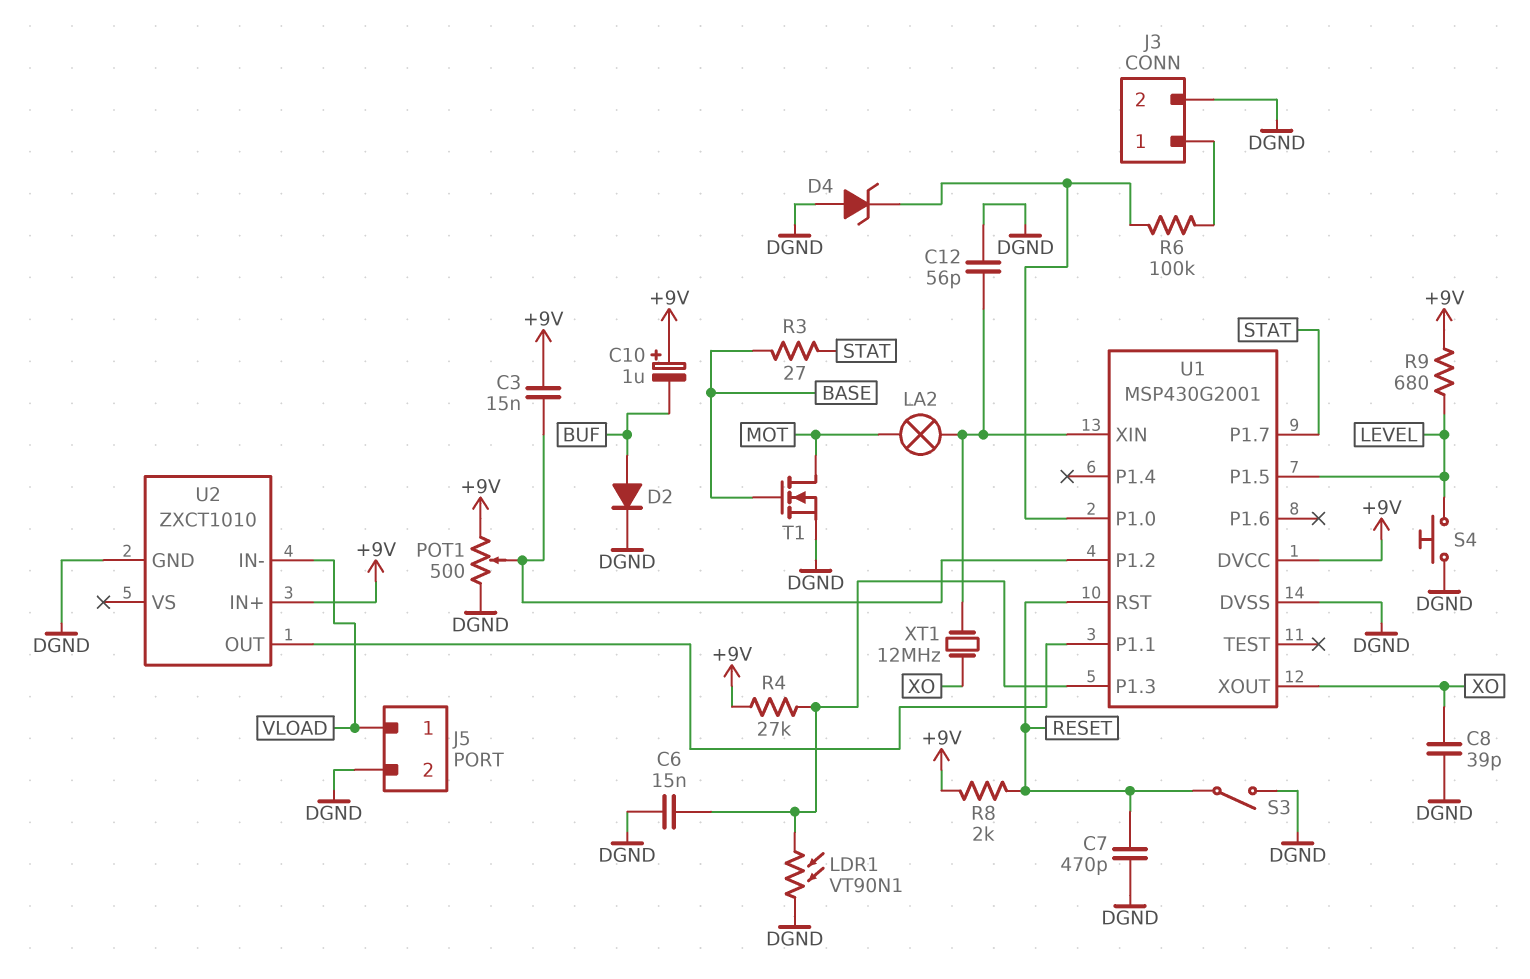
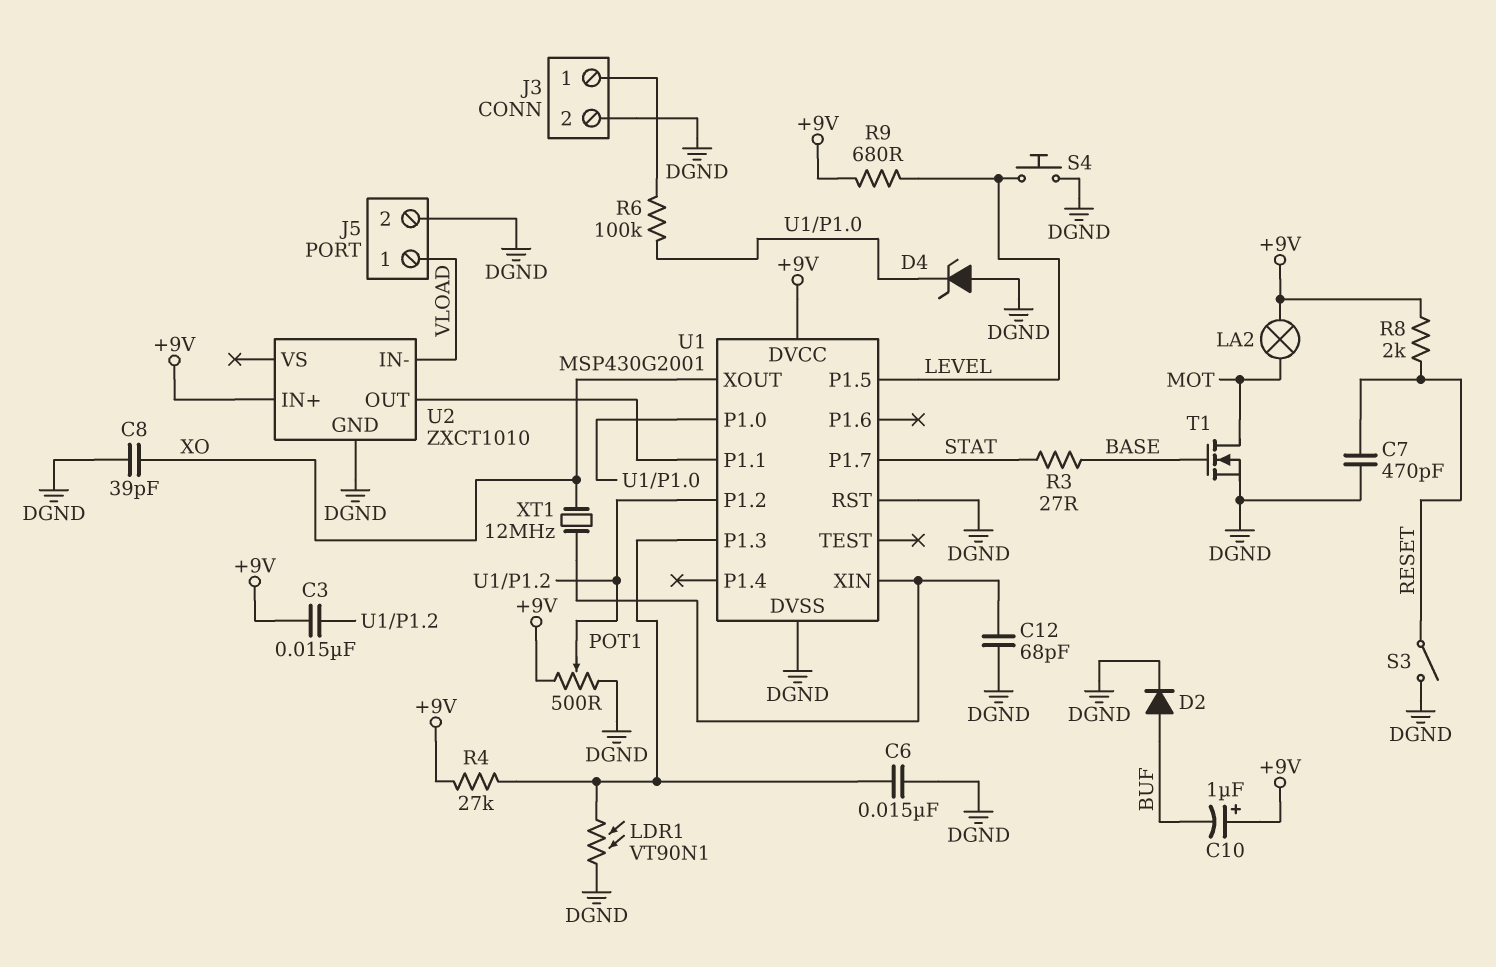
C12: 56pF (DGND, U1/XIN) -> 68pF (DGND, U1/XIN)
LA2: lamp (MOT, U1/XIN) -> lamp (+9V, MOT)
U1 pin RST: RESET -> DGND

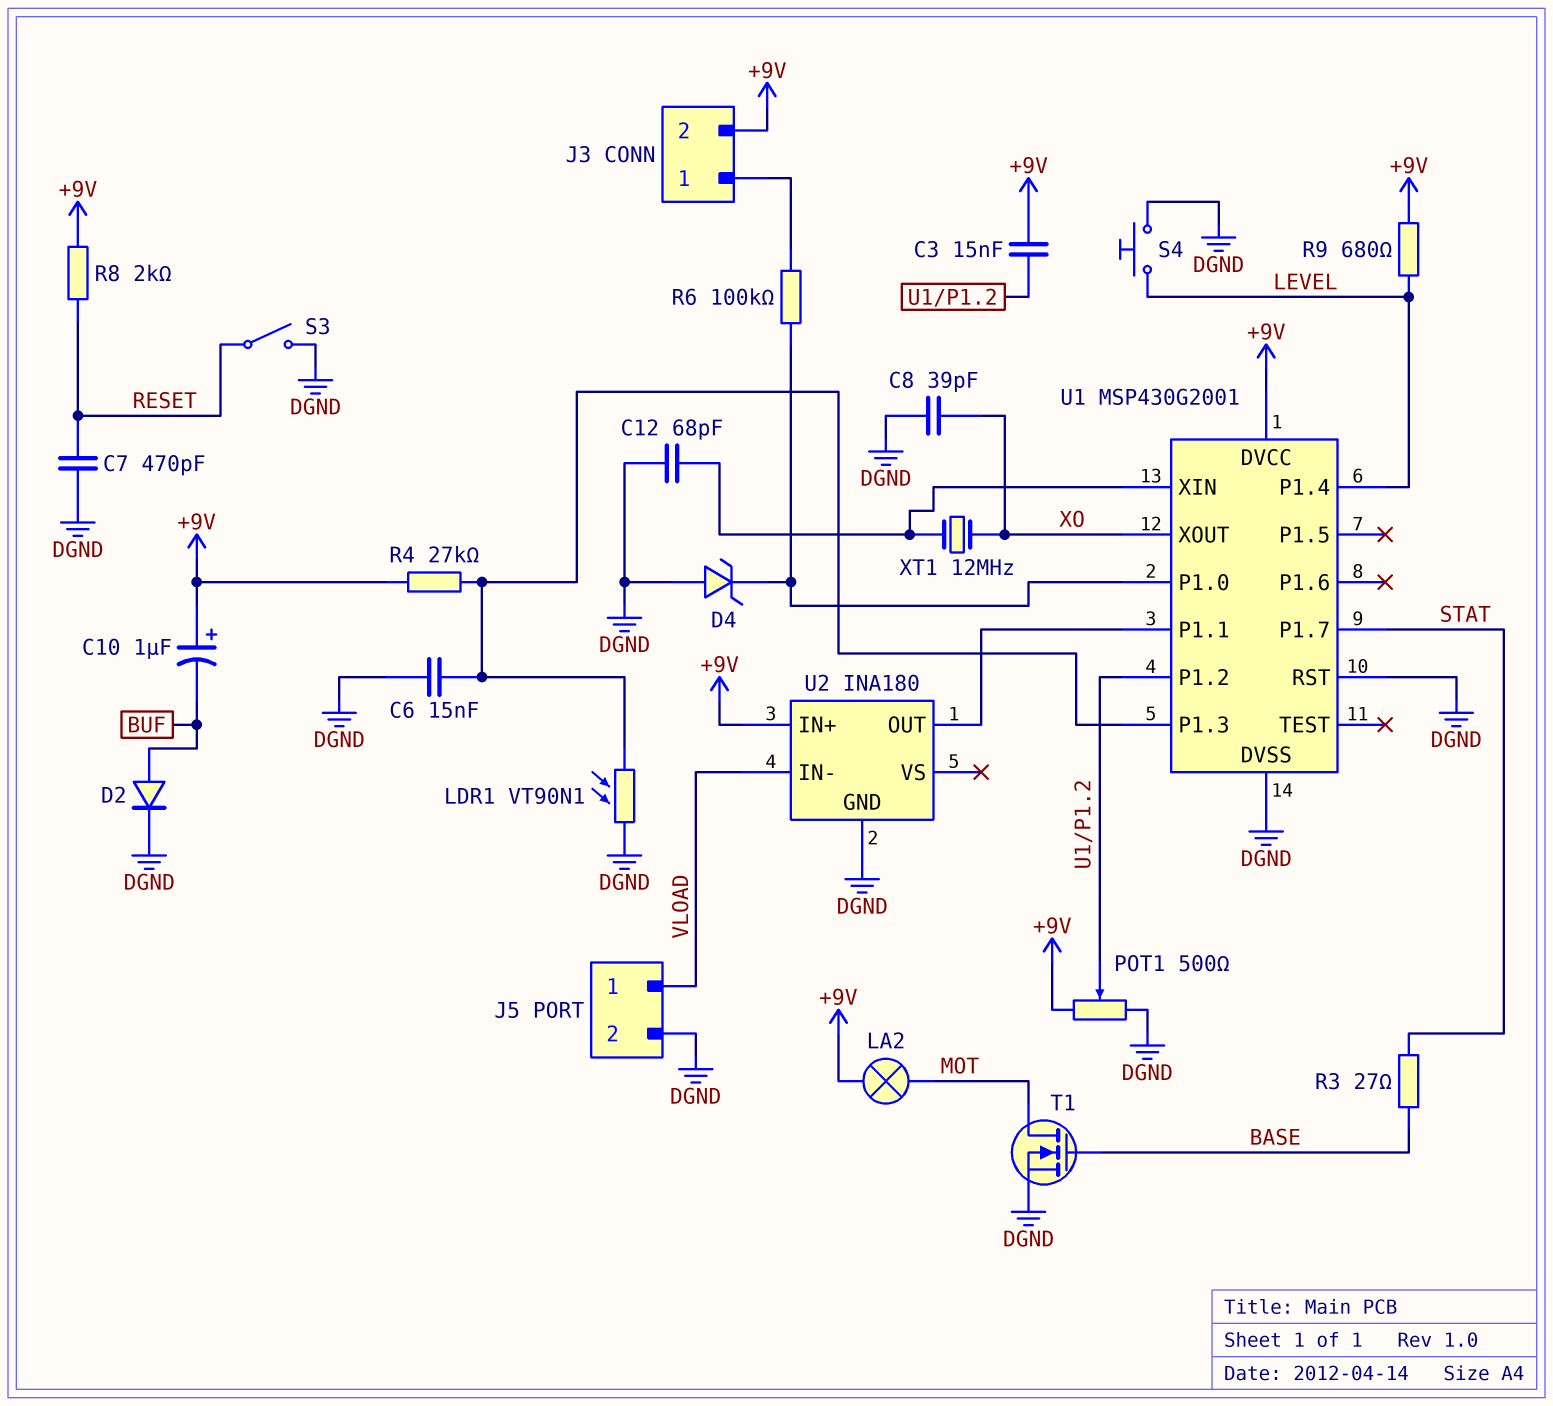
J3 pin 2: DGND -> +9V
U1 pin P1.4: none -> LEVEL
U1 pin P1.5: LEVEL -> none
U2: ZXCT1010 -> INA180

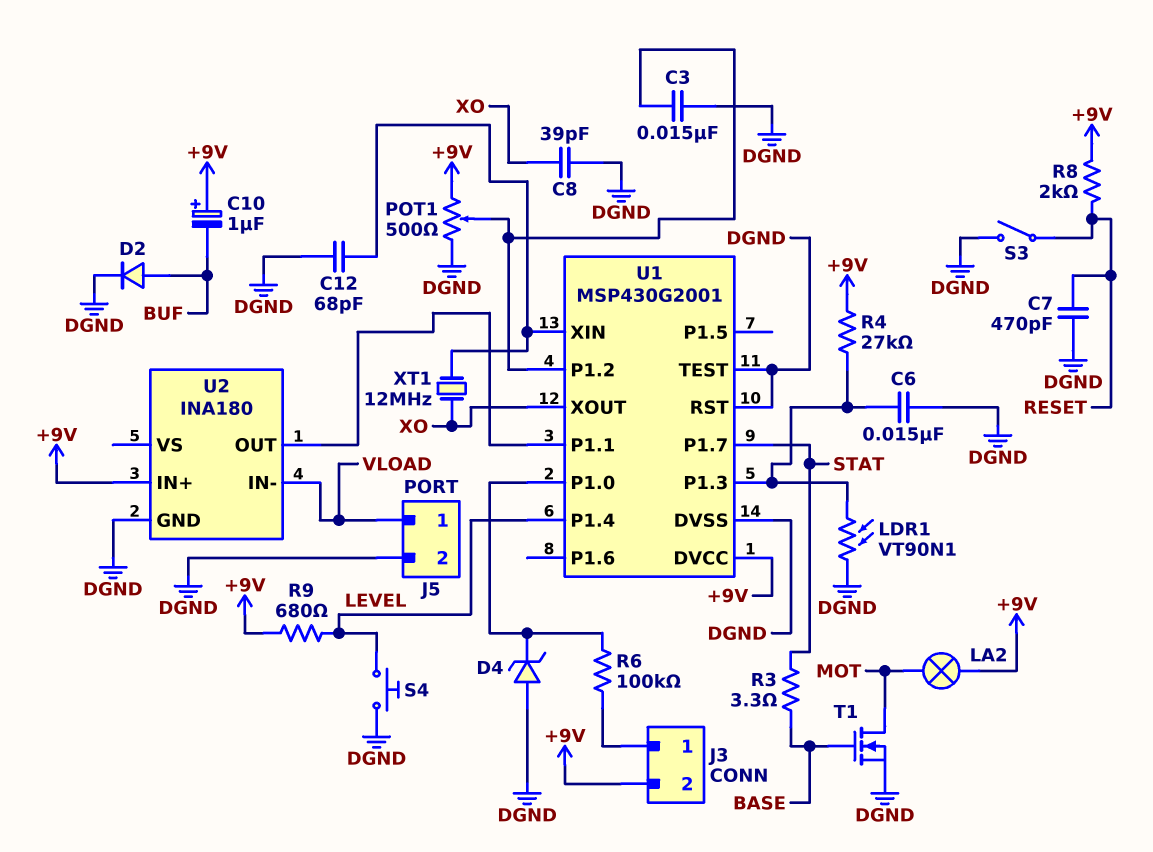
C3: 15nF (+9V, U1/P1.2) -> 15nF (DGND, U1/P1.2)
R3: 27 (BASE, STAT) -> 3.3 (BASE, STAT)
U1 pin TEST: none -> DGND

